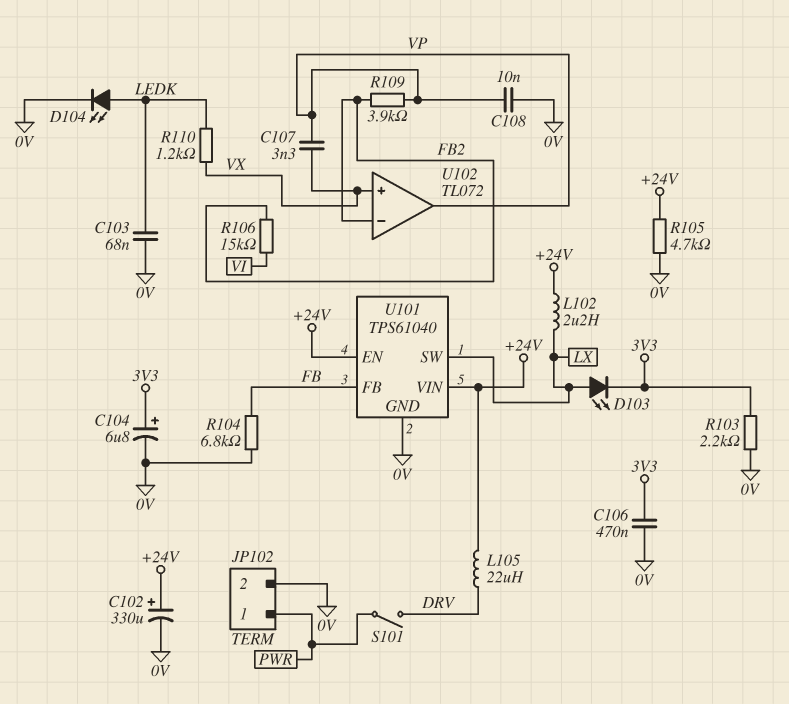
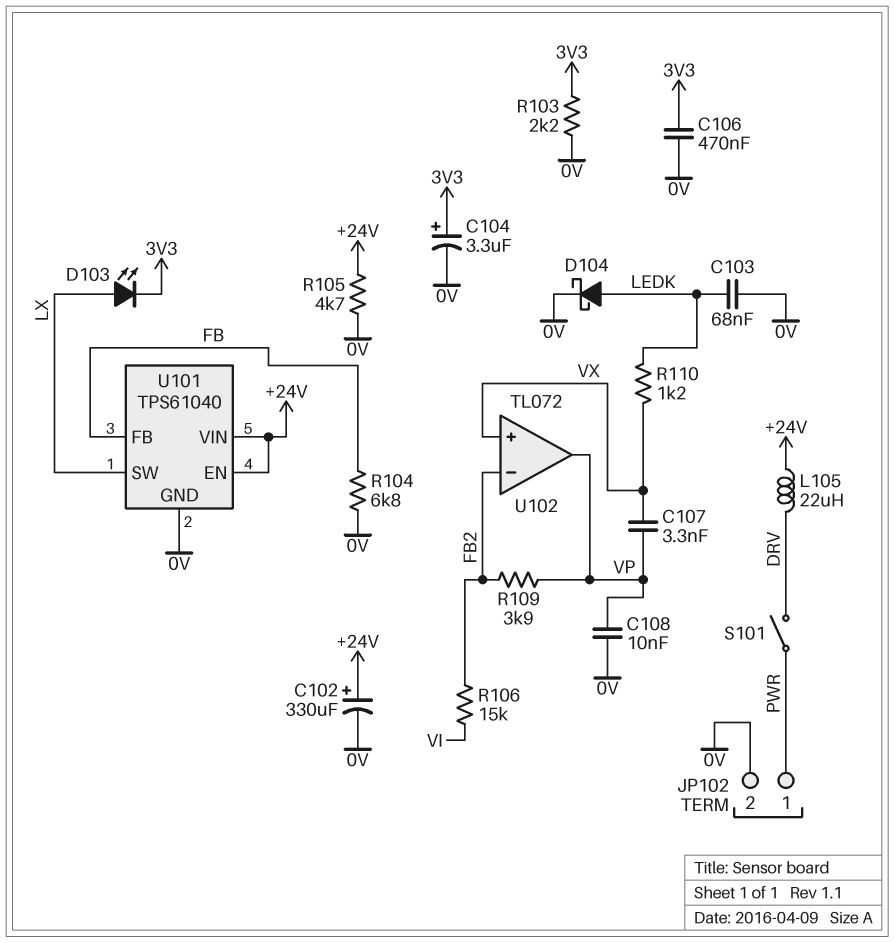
C104: 6.8uF (plus 3V3, minus 0V) -> 3.3uF (plus 3V3, minus 0V)
D104: LED (A LEDK, K 0V) -> schottky (A LEDK, K 0V)
L102: 2.2uH (+24V, LX) -> none

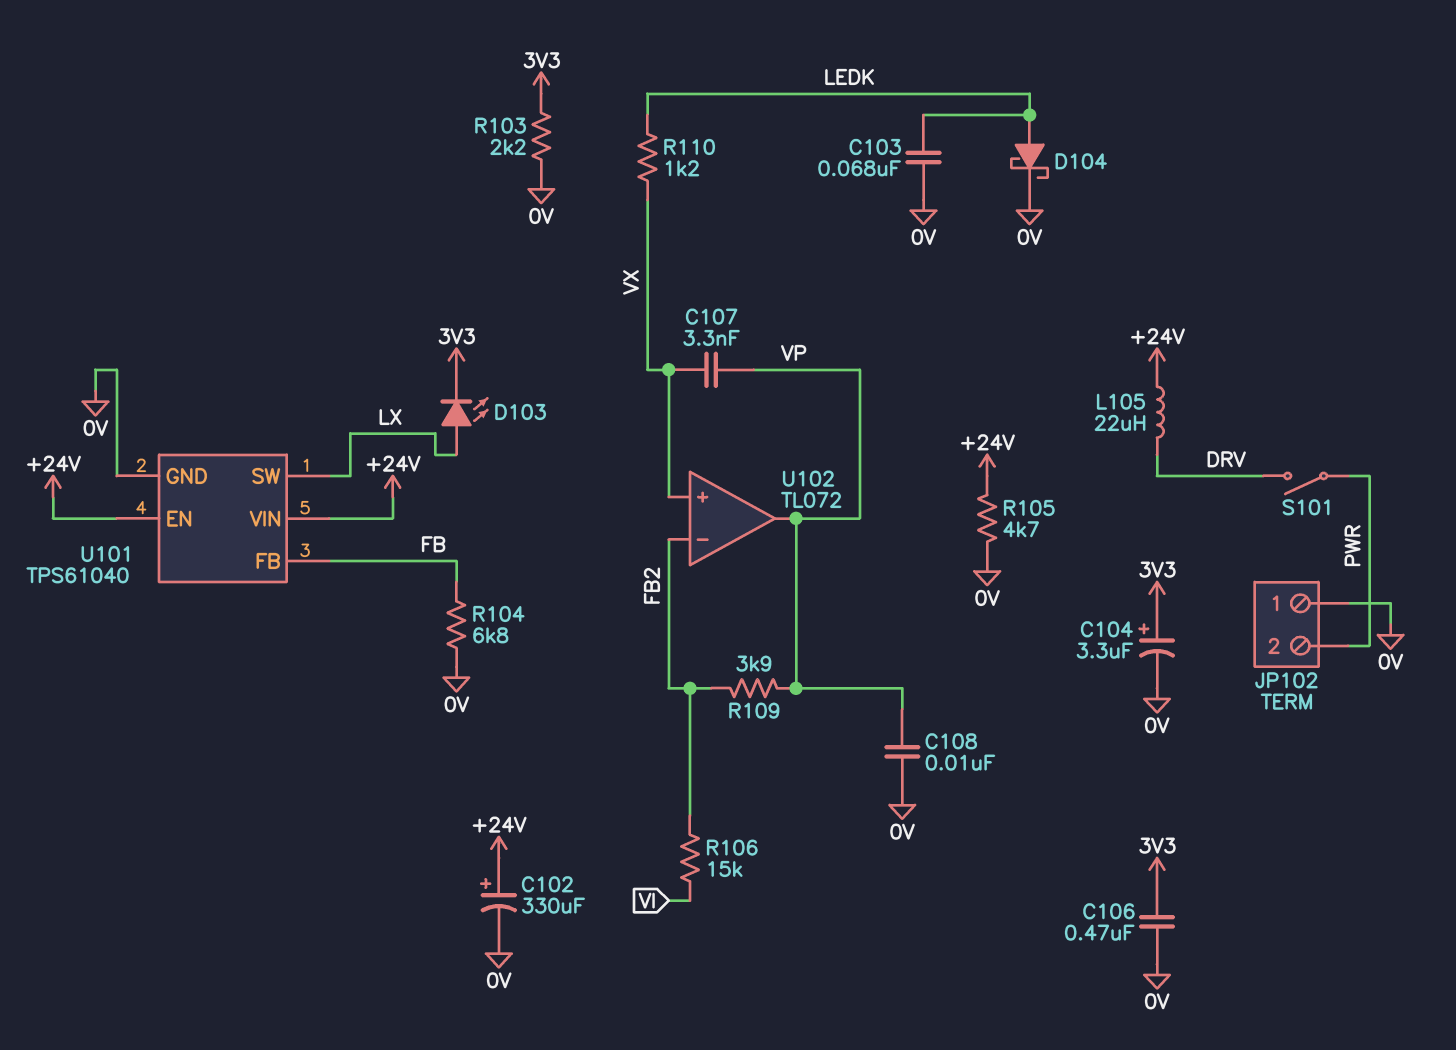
JP102 pin 1: PWR -> 0V
JP102 pin 2: 0V -> PWR

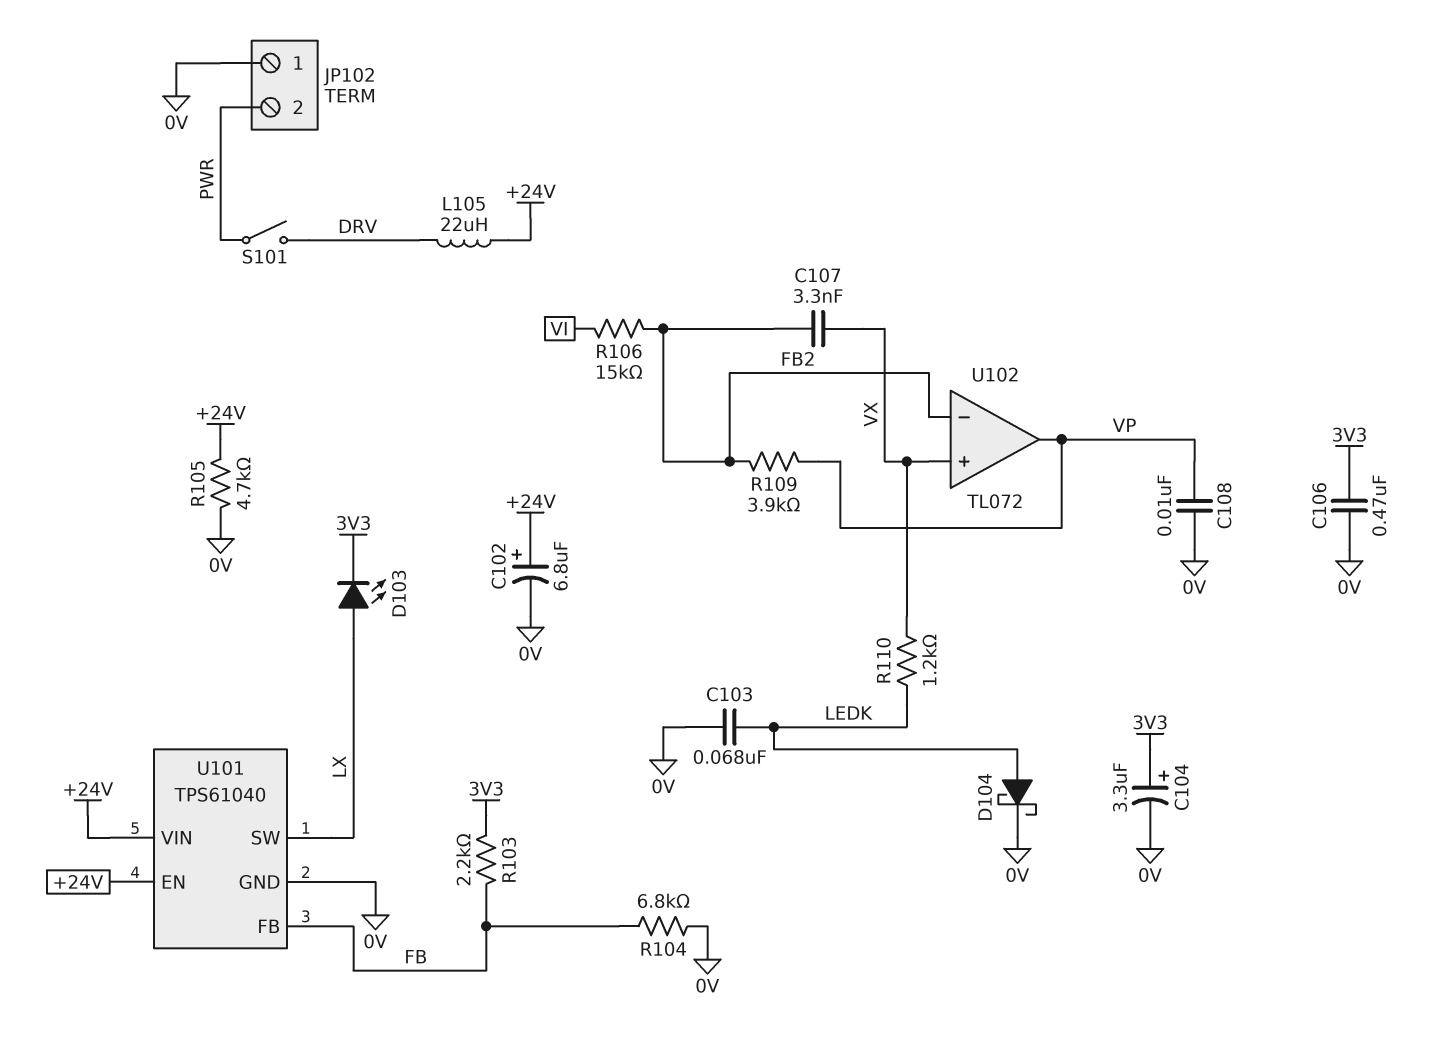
C102: 330uF (plus +24V, minus 0V) -> 6.8uF (plus +24V, minus 0V)
C107: 3.3nF (VP, VX) -> 3.3nF (FB2, VX)
R103: 2.2k (0V, 3V3) -> 2.2k (3V3, FB)

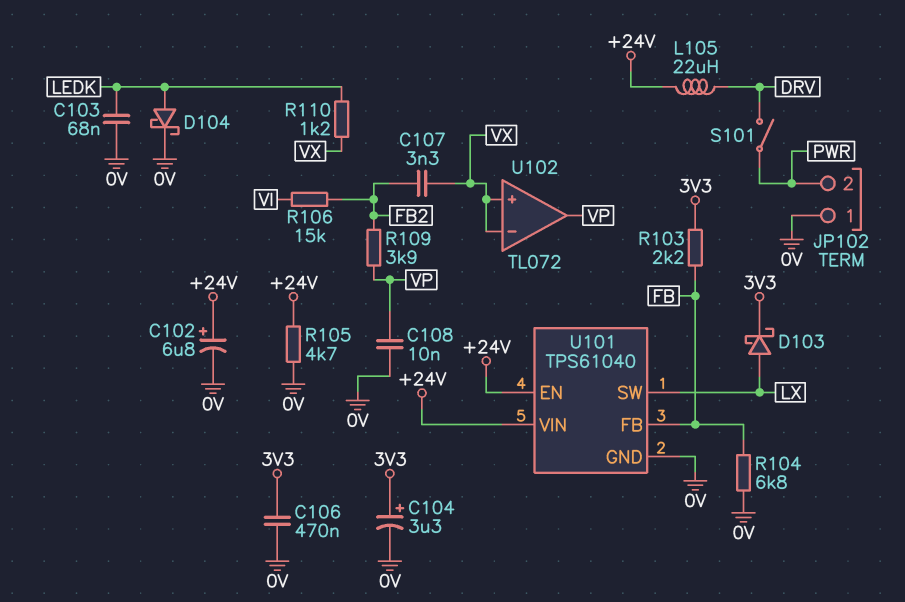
D103: LED (A LX, K 3V3) -> schottky (A LX, K 3V3)
U102 pin in-: FB2 -> VX

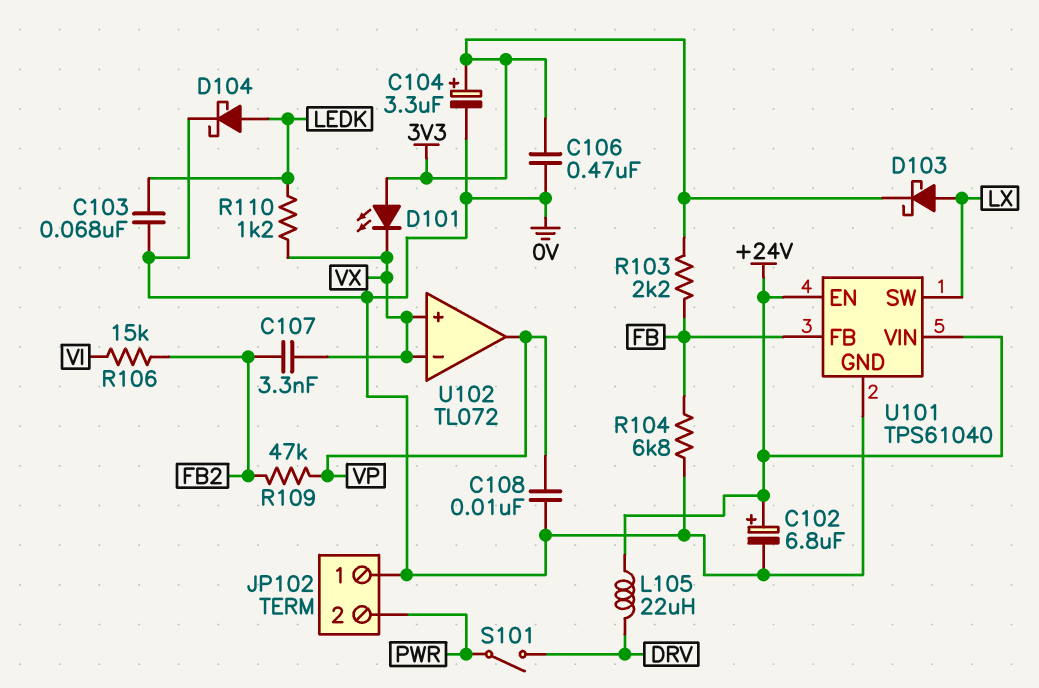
D101: none -> LED (A 3V3, K VX)
R105: 4.7k (+24V, 0V) -> none
R109: 3.9k (FB2, VP) -> 47k (FB2, VP)

